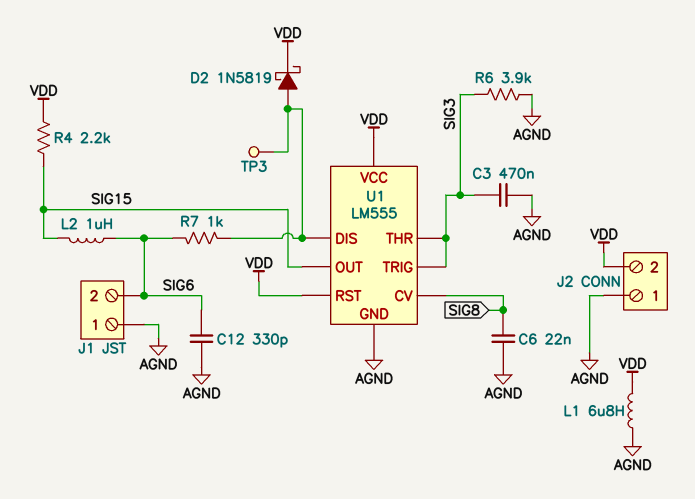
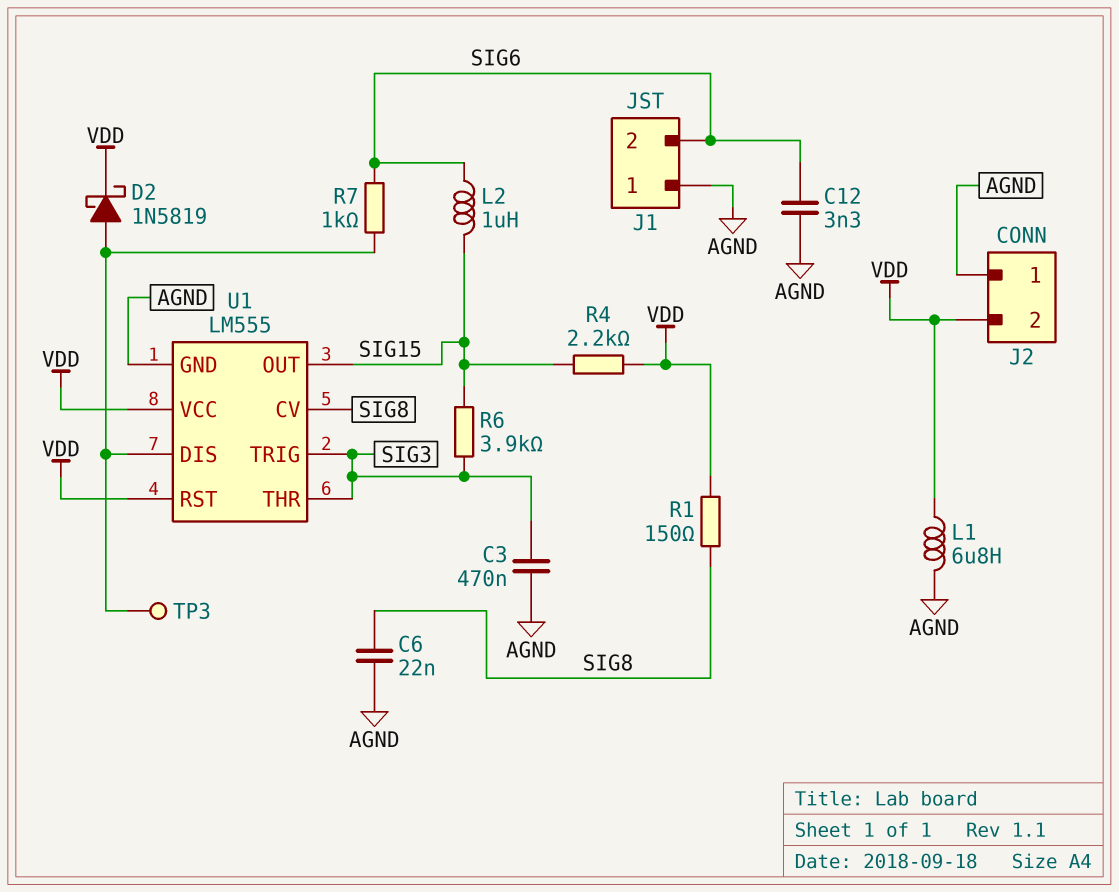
C12: 330pF (AGND, SIG6) -> 3.3nF (AGND, SIG6)
R1: none -> 150 (SIG8, VDD)
R6: 3.9k (AGND, SIG3) -> 3.9k (SIG3, SIG15)

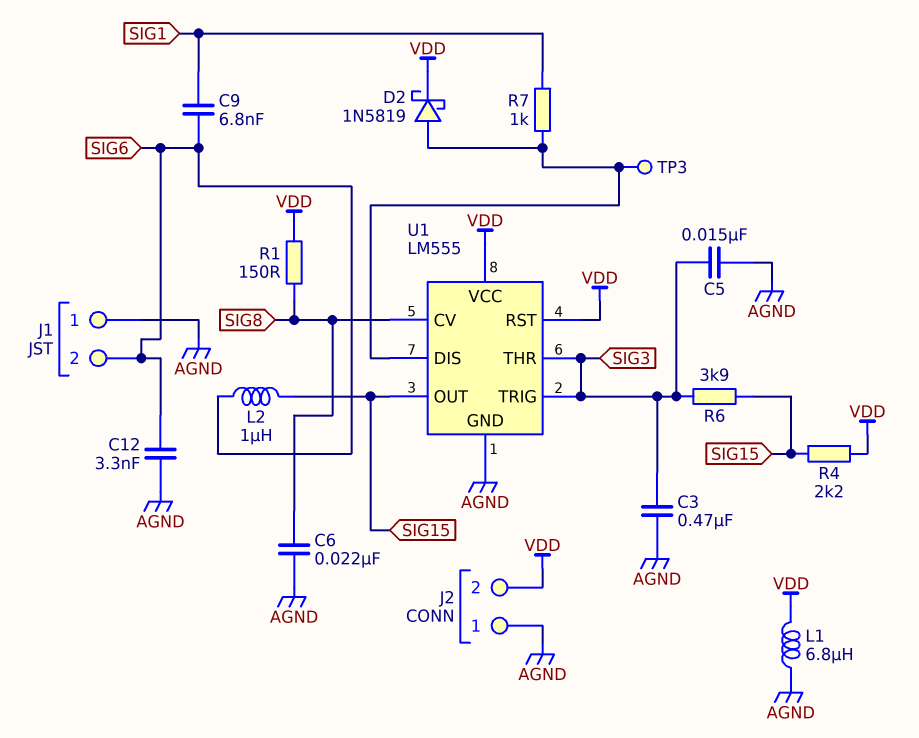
C5: none -> 15nF (AGND, SIG3)
C9: none -> 6.8nF (SIG1, SIG6)
R7: 1k (SIG6, U1/DIS) -> 1k (SIG1, U1/DIS)

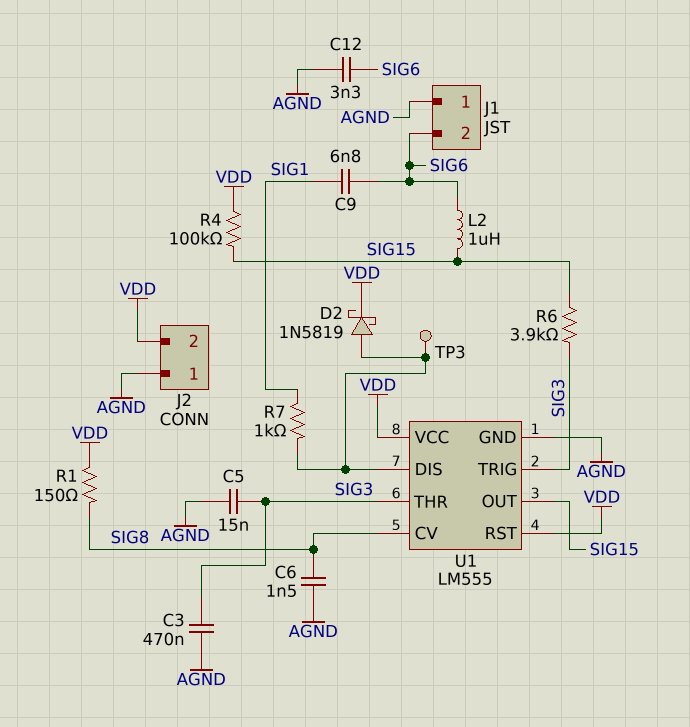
C6: 22nF (AGND, SIG8) -> 1.5nF (AGND, SIG8)
L1: 6.8uH (AGND, VDD) -> none
R4: 2.2k (SIG15, VDD) -> 100k (SIG15, VDD)

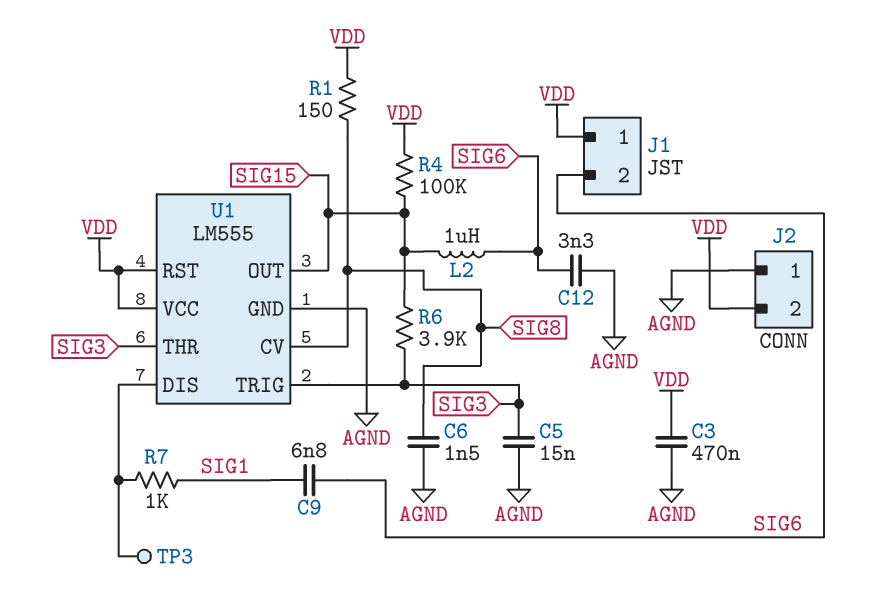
C3: 470nF (AGND, SIG3) -> 470nF (AGND, VDD)
D2: schottky 1N5819 (A U1/DIS, K VDD) -> none
J1 pin 1: AGND -> VDD

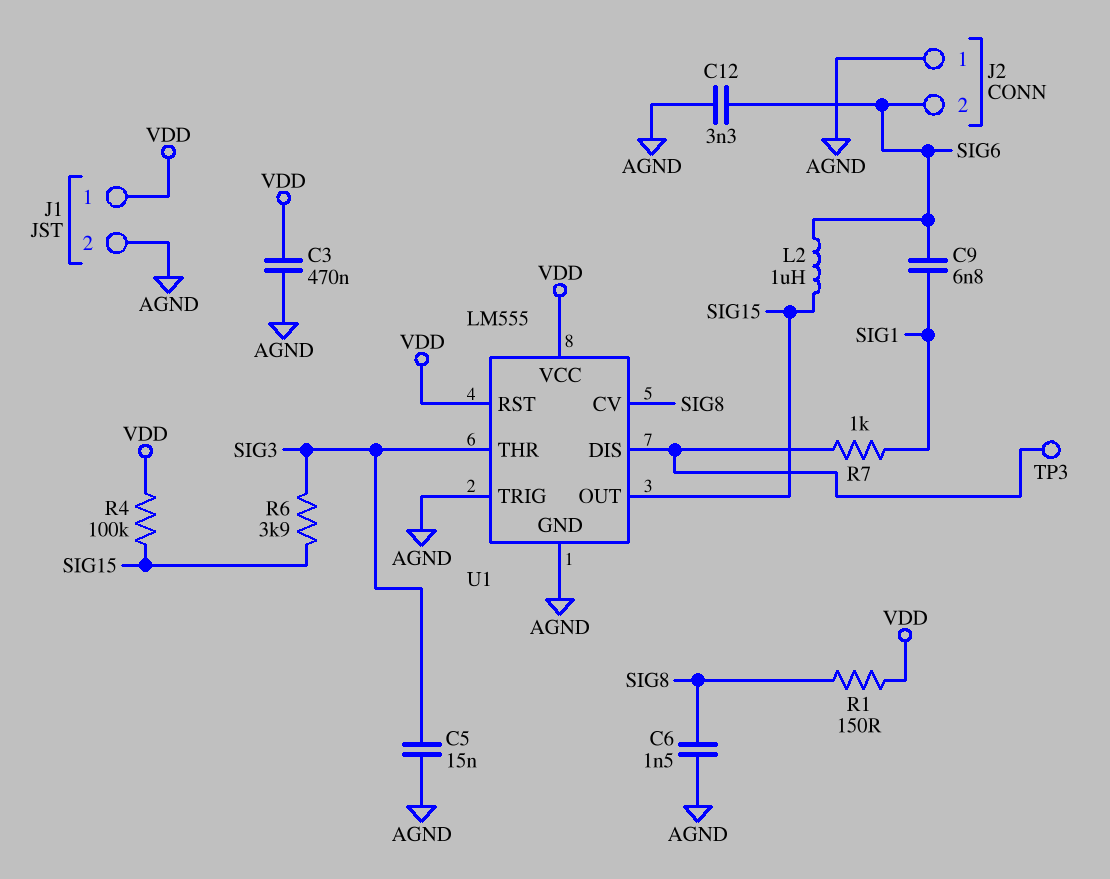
J1 pin 2: SIG6 -> AGND
J2 pin 2: VDD -> SIG6
U1 pin TRIG: SIG3 -> AGND

